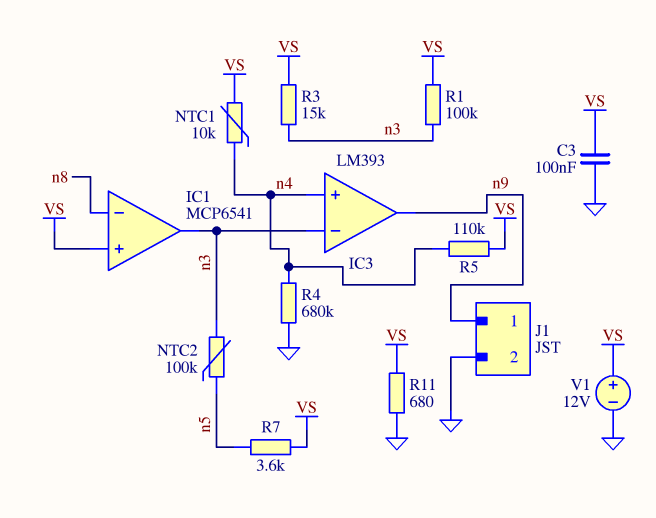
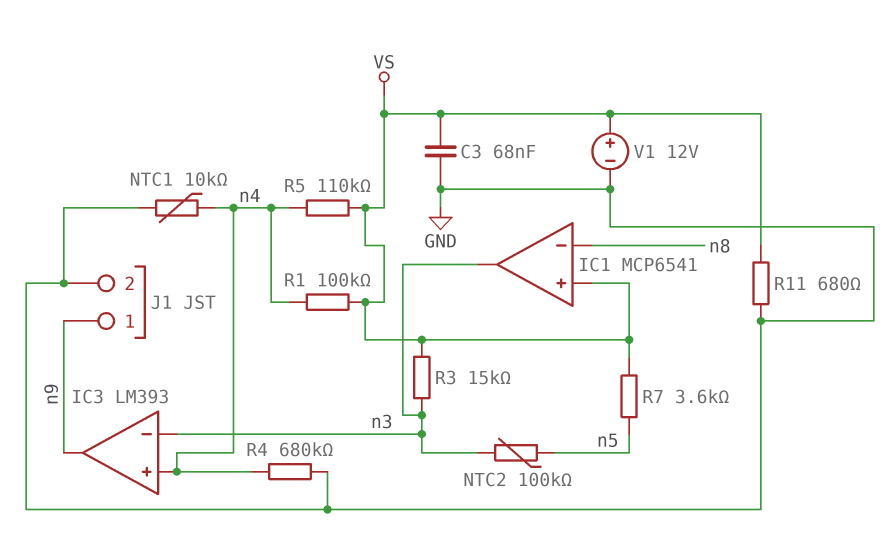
C3: 100nF (GND, VS) -> 68nF (GND, VS)
NTC1: 10k (VS, n4) -> 10k (GND, n4)
R1: 100k (VS, n3) -> 100k (VS, n4)

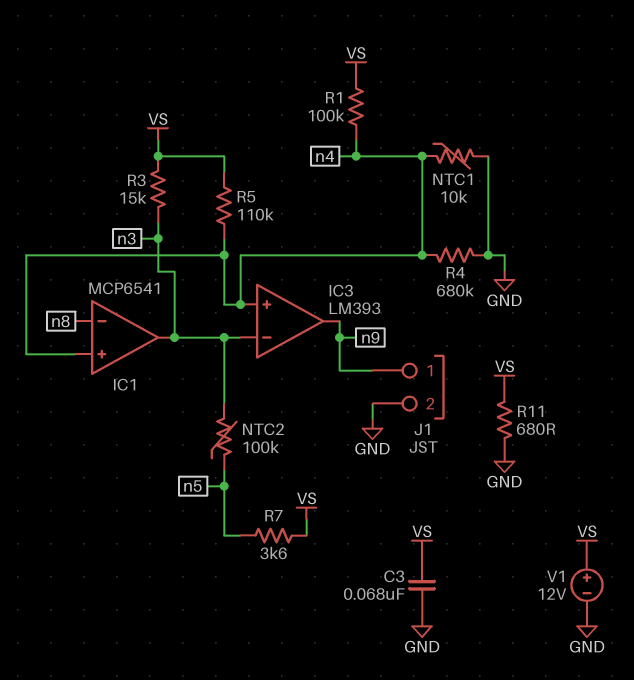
IC1 pin in+: VS -> n4

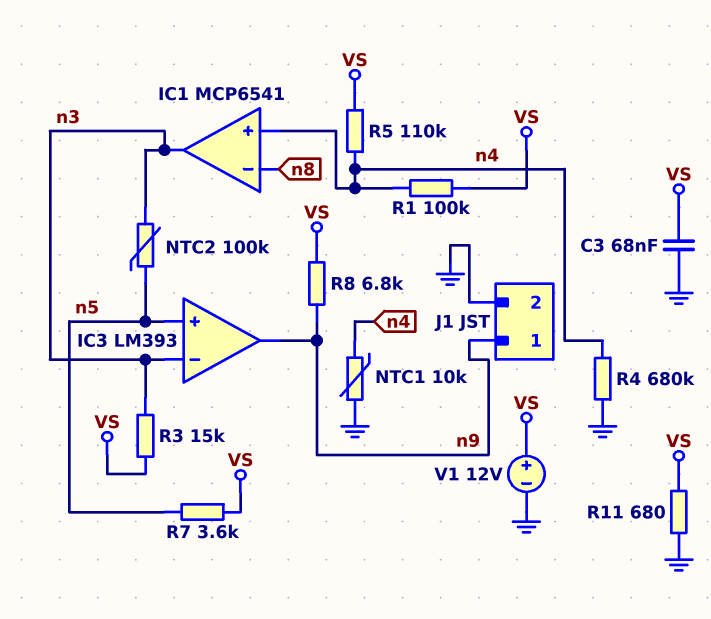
IC3 pin in+: n4 -> n5
R8: none -> 6.8k (VS, n9)

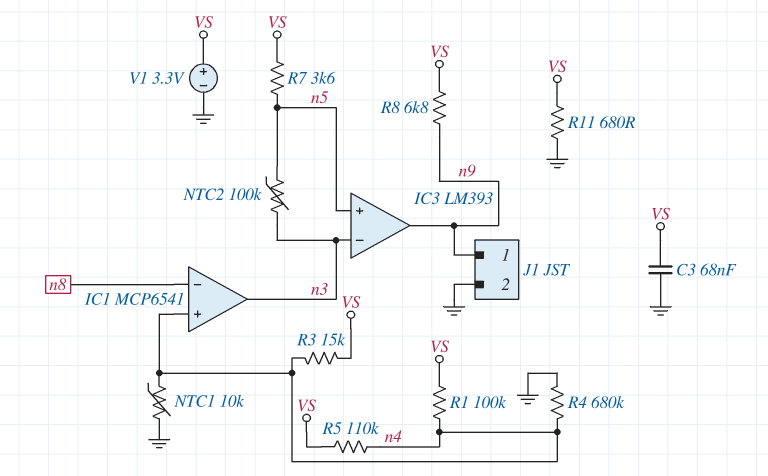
R3: 15k (VS, n3) -> 15k (VS, n4)
V1: 12V (plus VS, minus GND) -> 3.3V (plus VS, minus GND)

